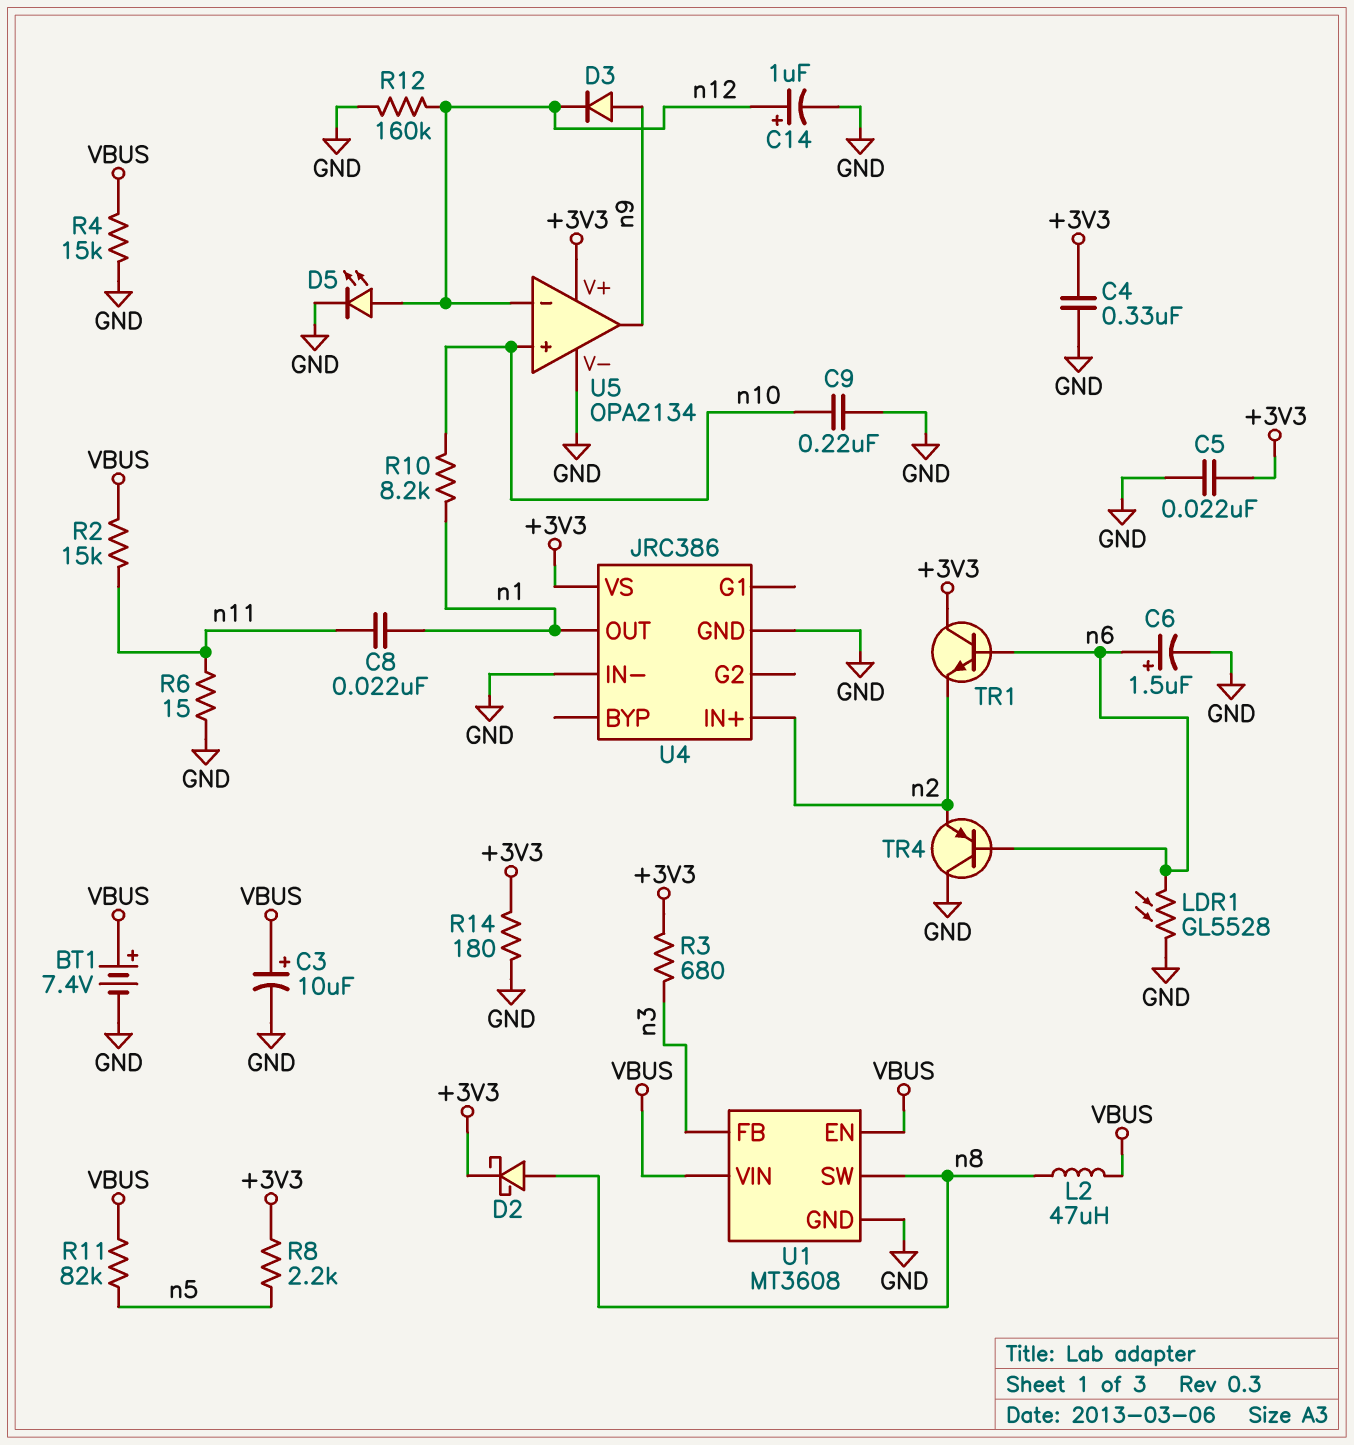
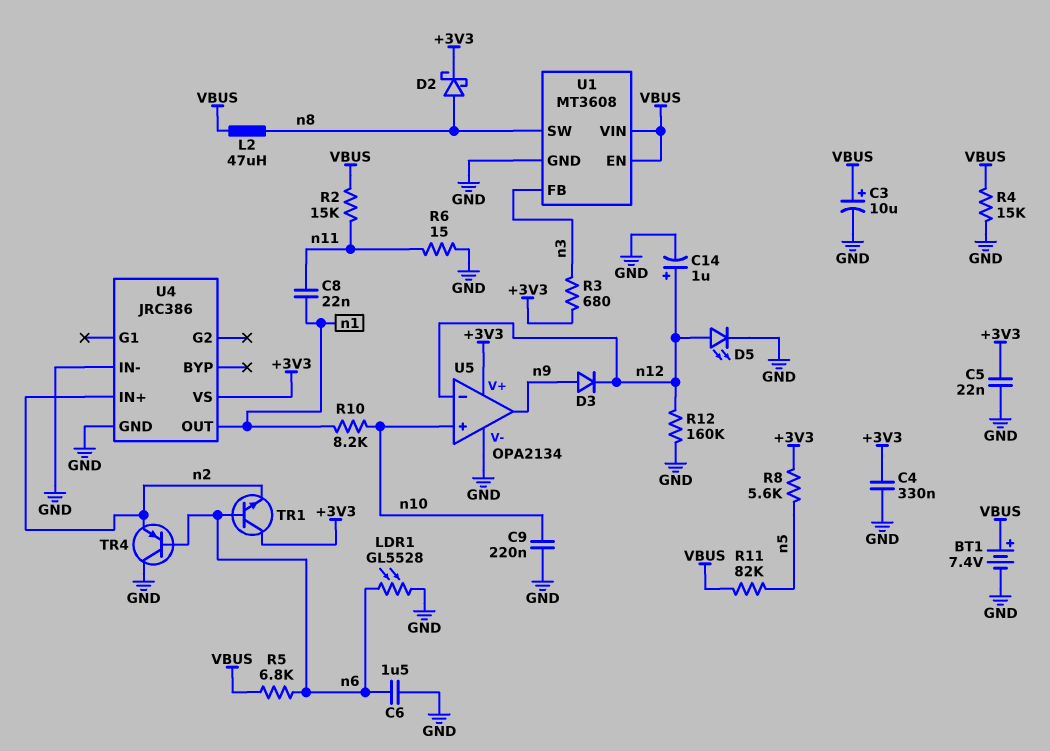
C6: 1.5uF (plus n6, minus GND) -> 1.5uF (GND, n6)
R5: none -> 6.8k (VBUS, n6)
R8: 2.2k (+3V3, n5) -> 5.6k (+3V3, n5)
R14: 180 (+3V3, GND) -> none

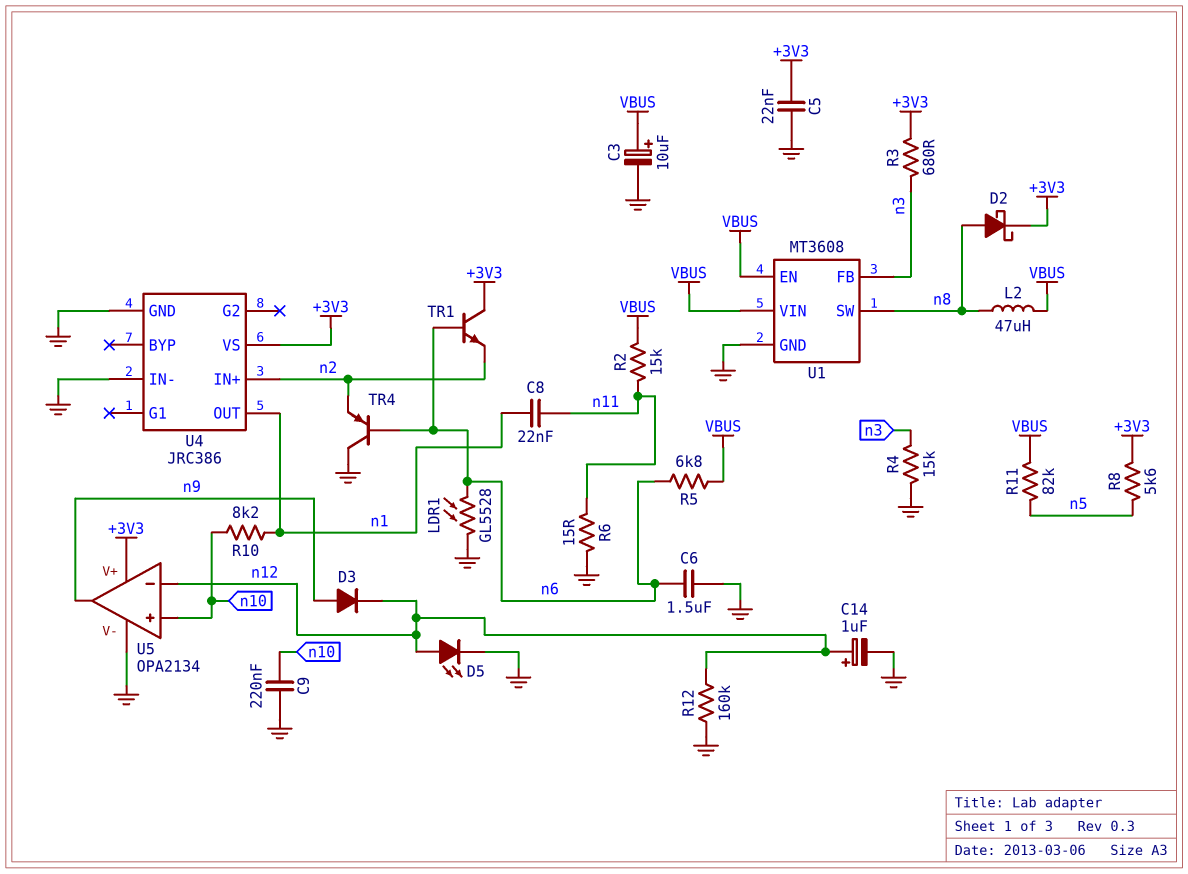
BT1: 7.4V (plus VBUS, minus GND) -> none
C4: 330nF (+3V3, GND) -> none
R4: 15k (GND, VBUS) -> 15k (GND, n3)

